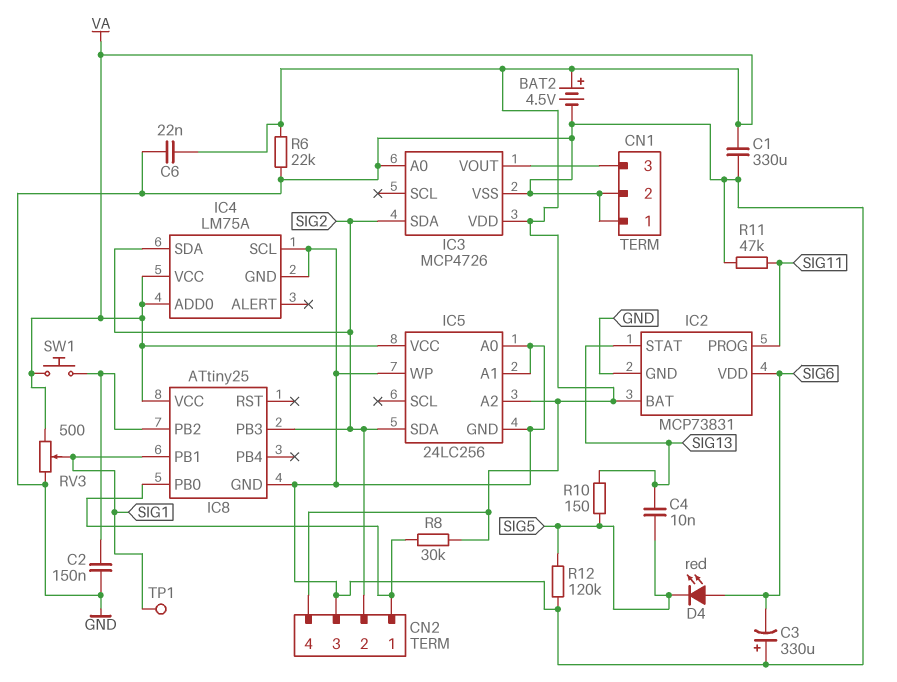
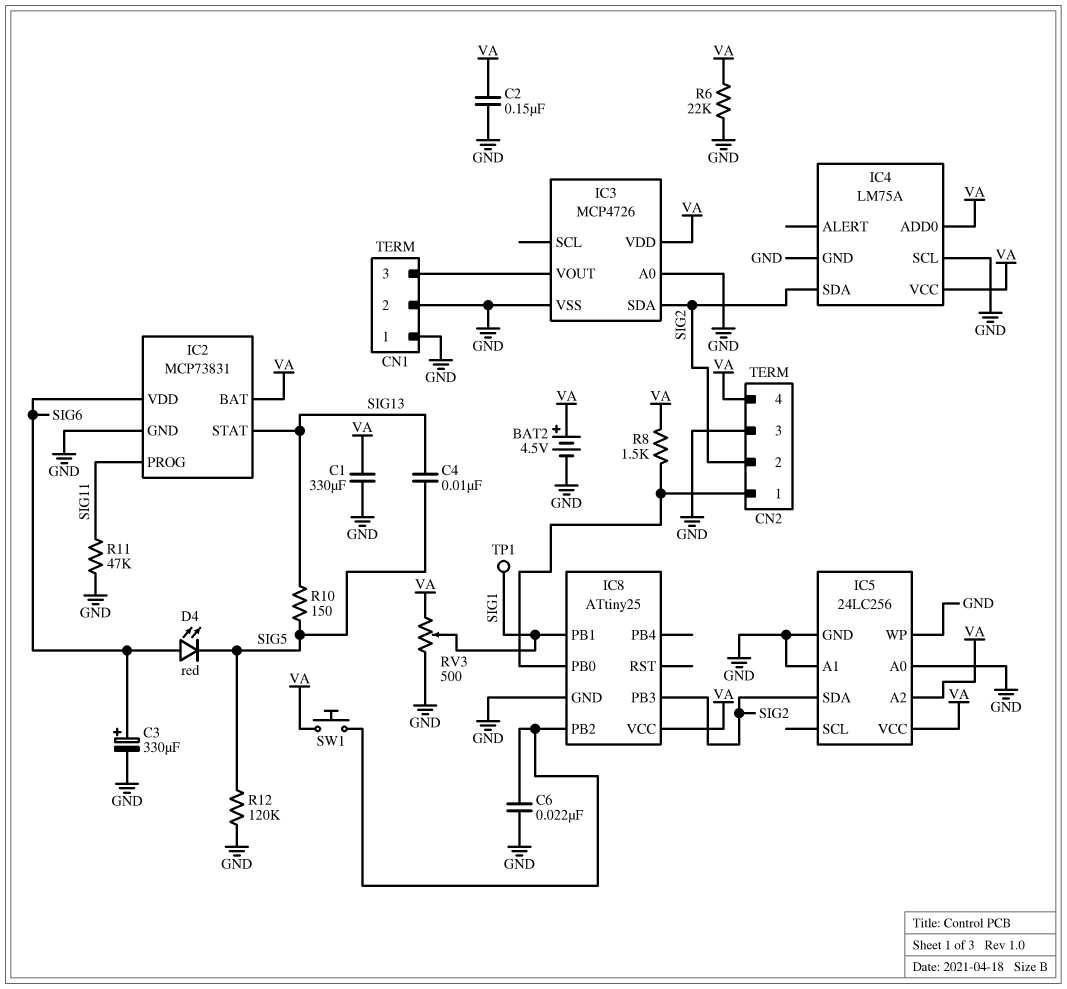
C2: 150nF (GND, IC8/PB2) -> 150nF (GND, VA)
C3: 330uF (plus GND, minus SIG6) -> 330uF (plus SIG6, minus GND)
C6: 22nF (GND, VA) -> 22nF (GND, IC8/PB2)
R8: 30k (CN2/1, VA) -> 1.5k (CN2/1, VA)

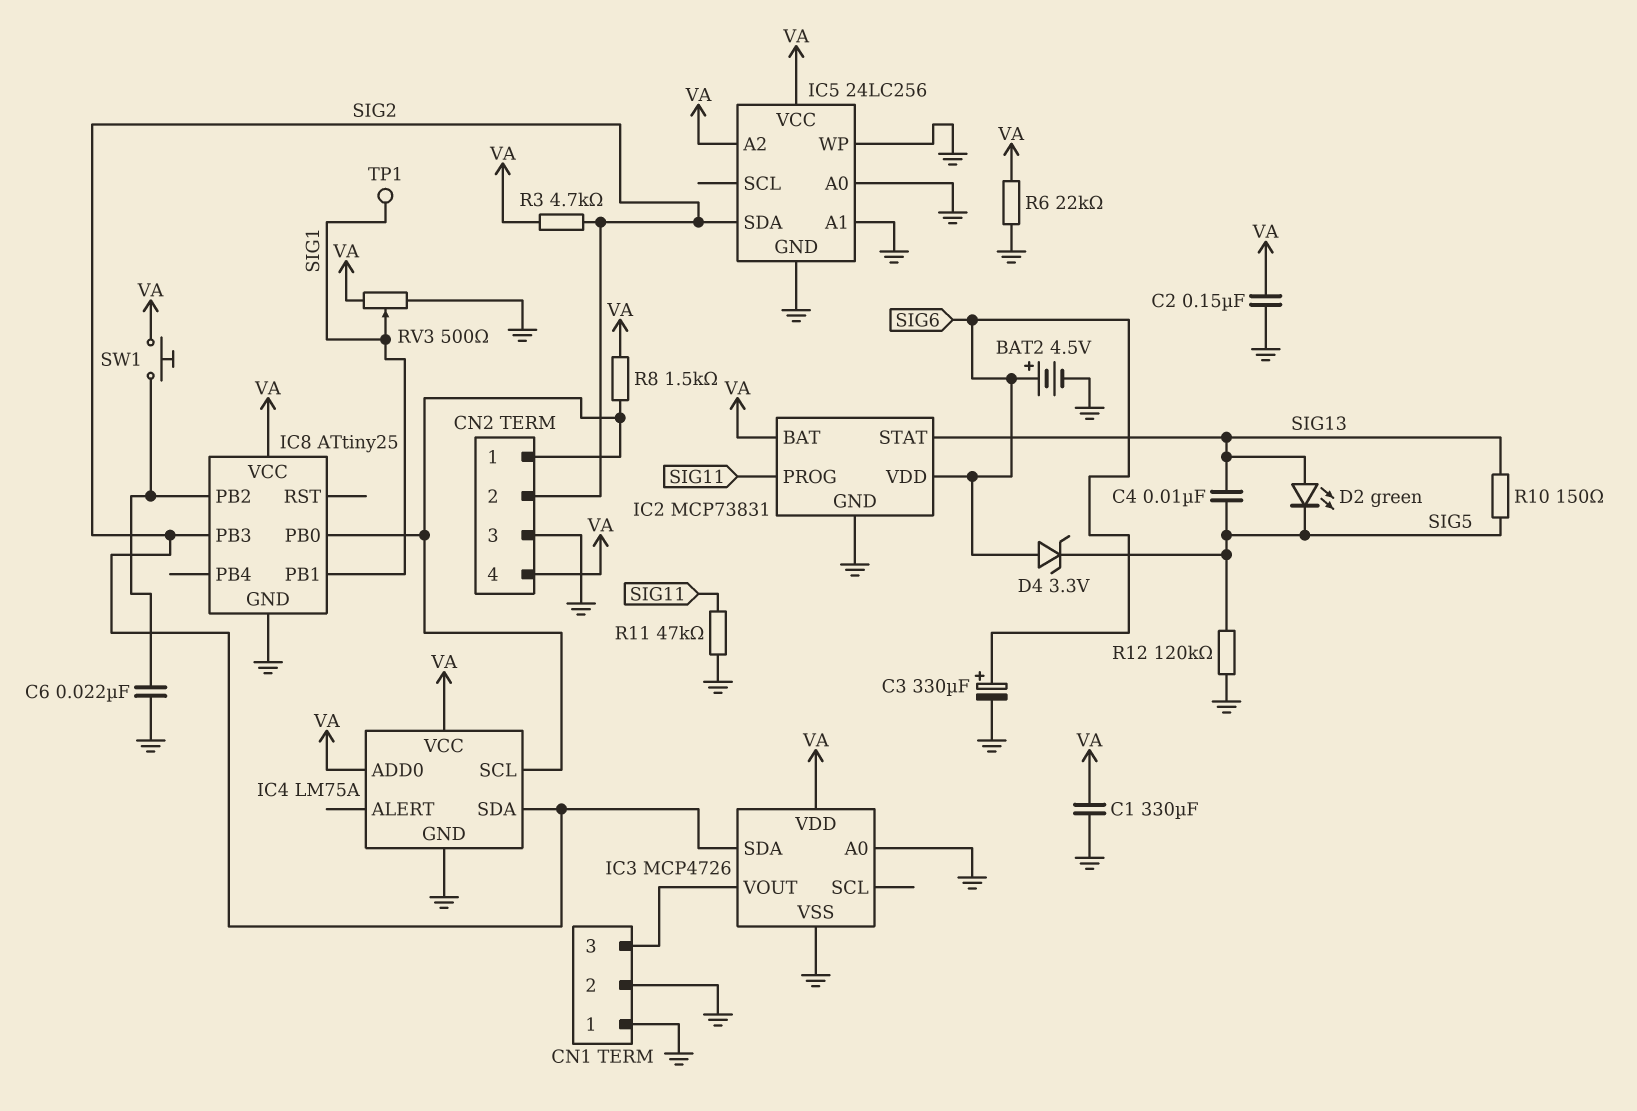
BAT2: 4.5V (plus VA, minus GND) -> 4.5V (plus SIG6, minus GND)
D2: none -> LED green (A SIG13, K SIG5)
D4: LED red (A SIG6, K SIG5) -> zener 3.3V (A SIG6, K SIG5)
IC4 pin SCL: GND -> CN2/1
R3: none -> 4.7k (SIG2, VA)

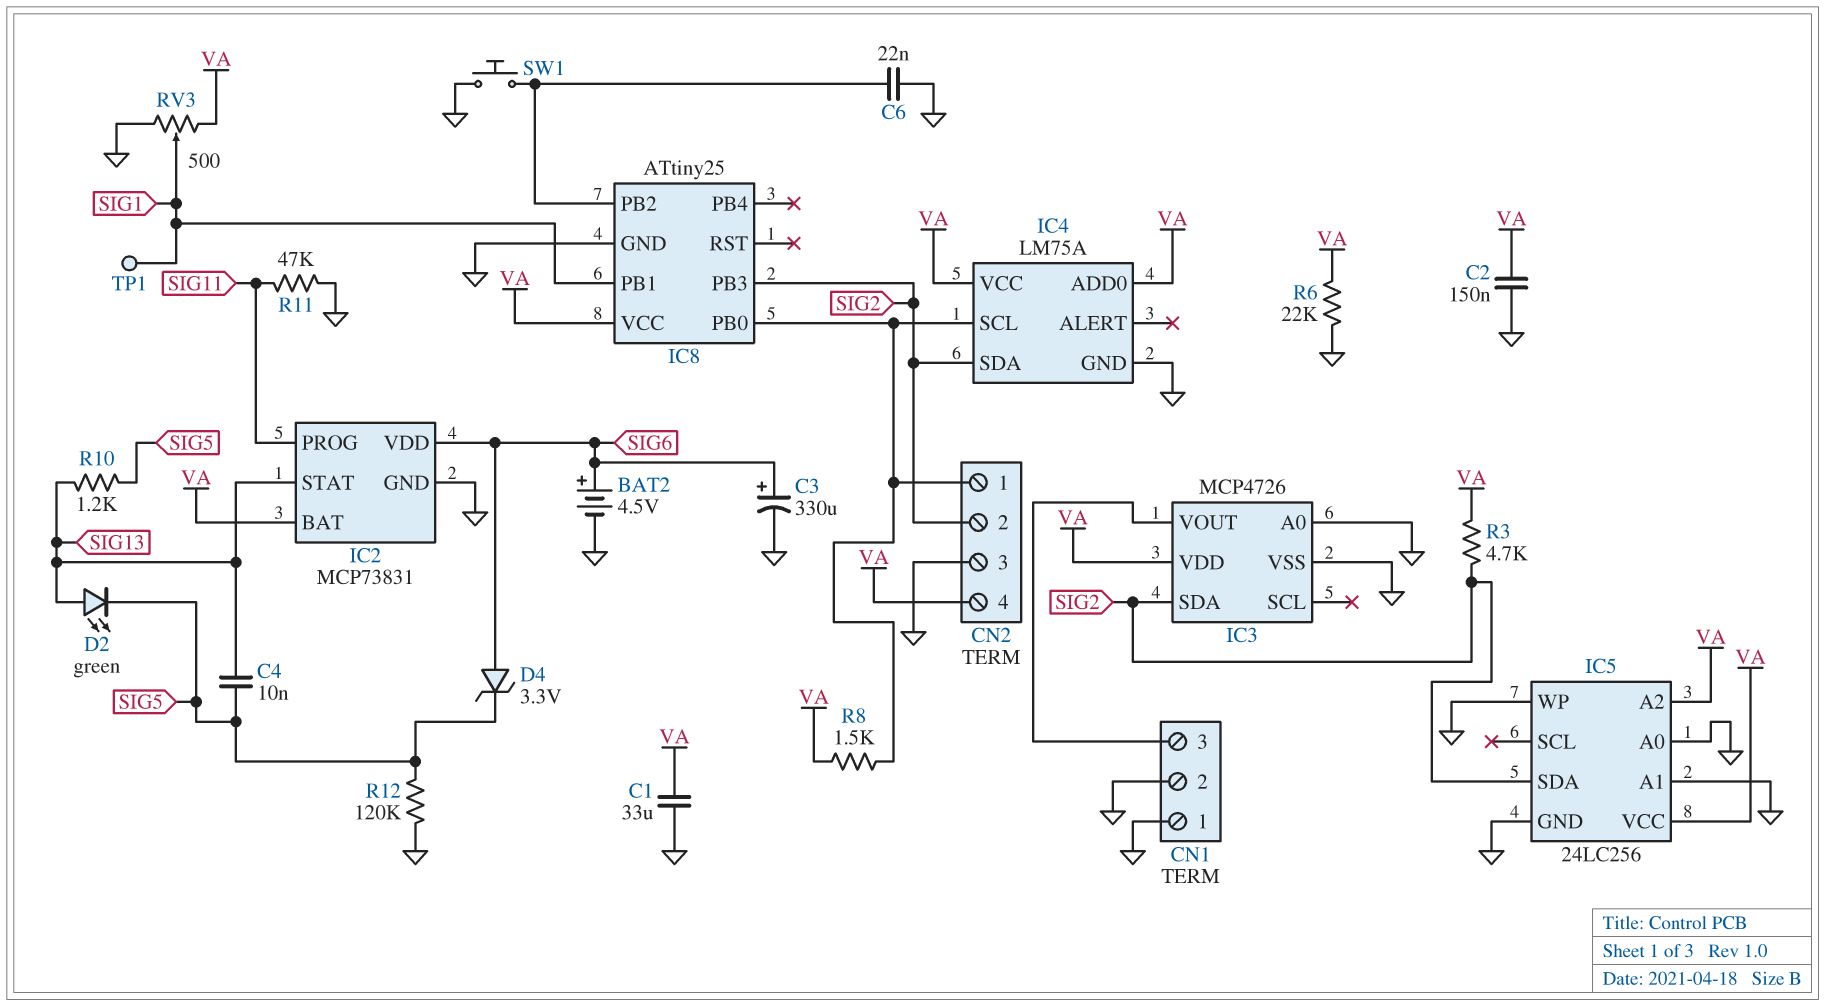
C1: 330uF (GND, VA) -> 33uF (GND, VA)
R10: 150 (SIG5, SIG13) -> 1.2k (SIG5, SIG13)
SW1: button (IC8/PB2, VA) -> button (GND, IC8/PB2)

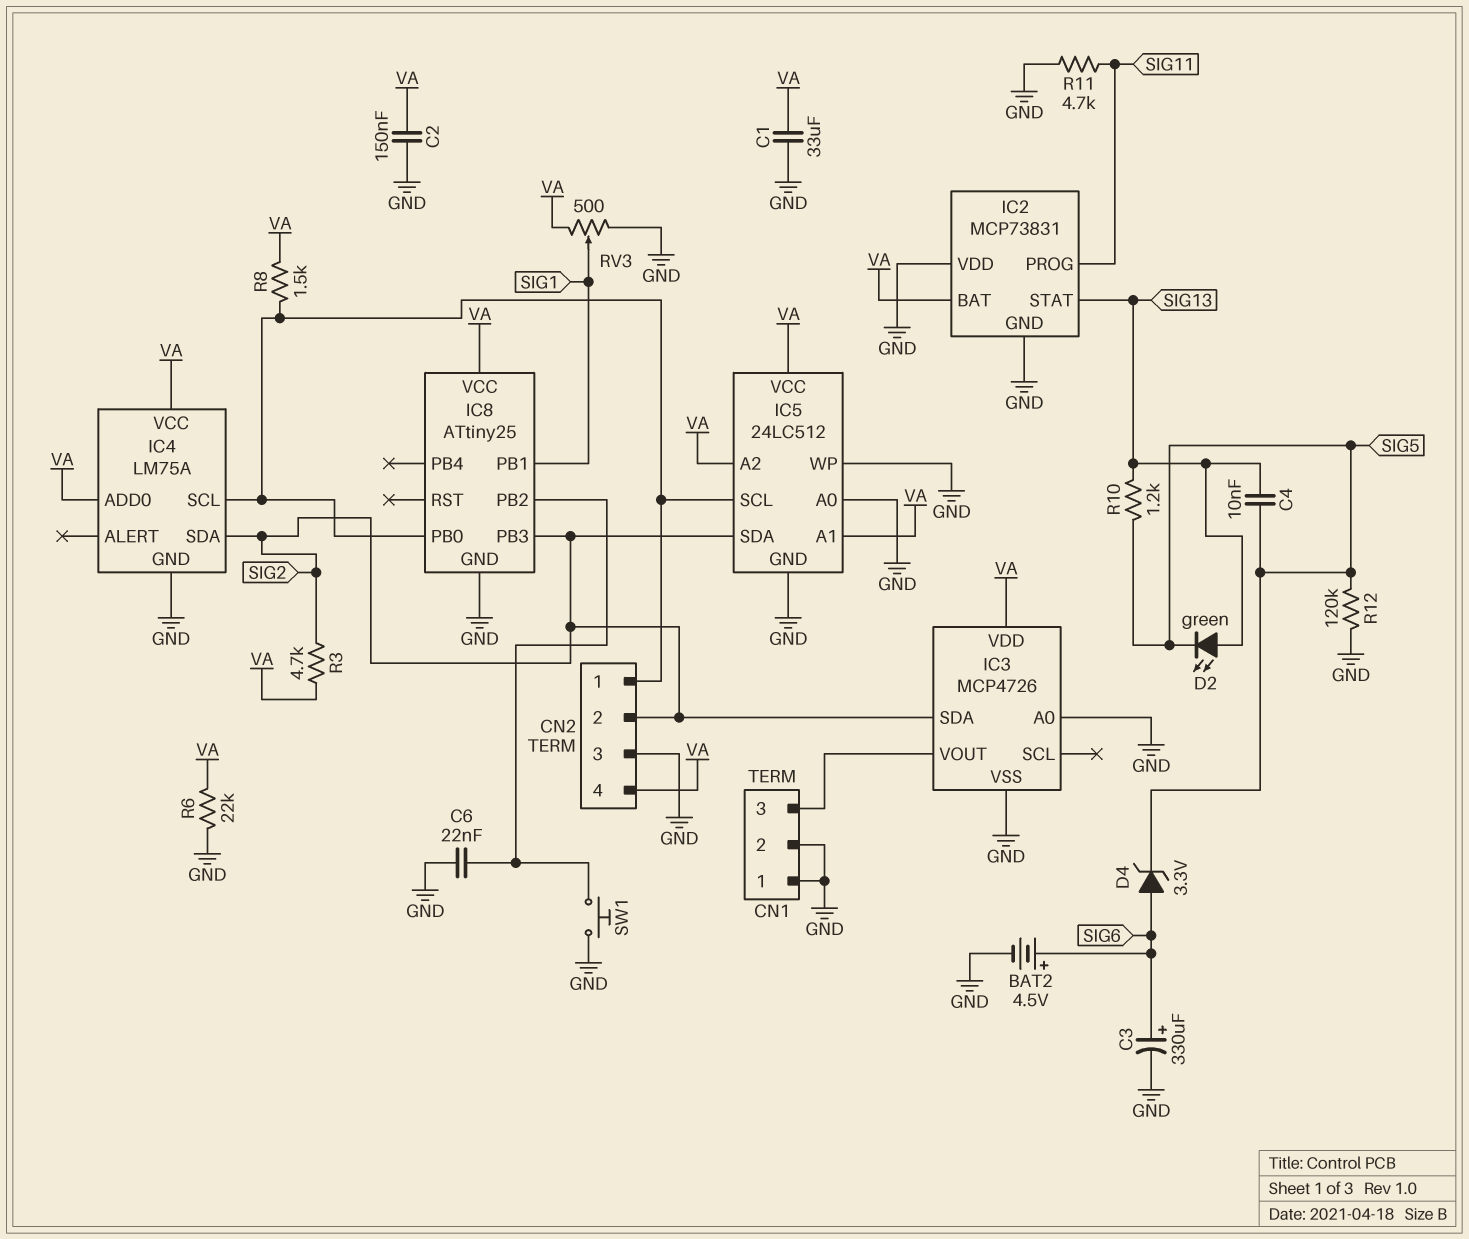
IC2 pin VDD: SIG6 -> GND
IC5: 24LC256 -> 24LC512
IC5 pin A1: GND -> VA
IC5 pin SCL: none -> CN2/1
R11: 47k (GND, SIG11) -> 4.7k (GND, SIG11)
TP1: test point (SIG1) -> none

